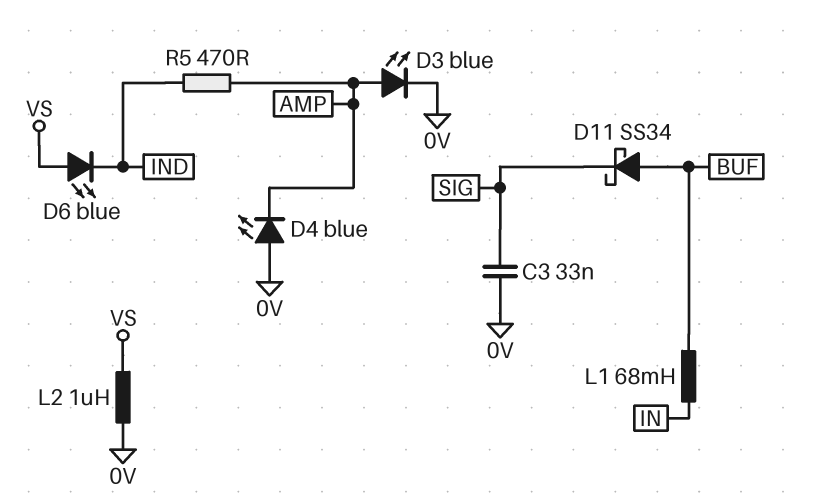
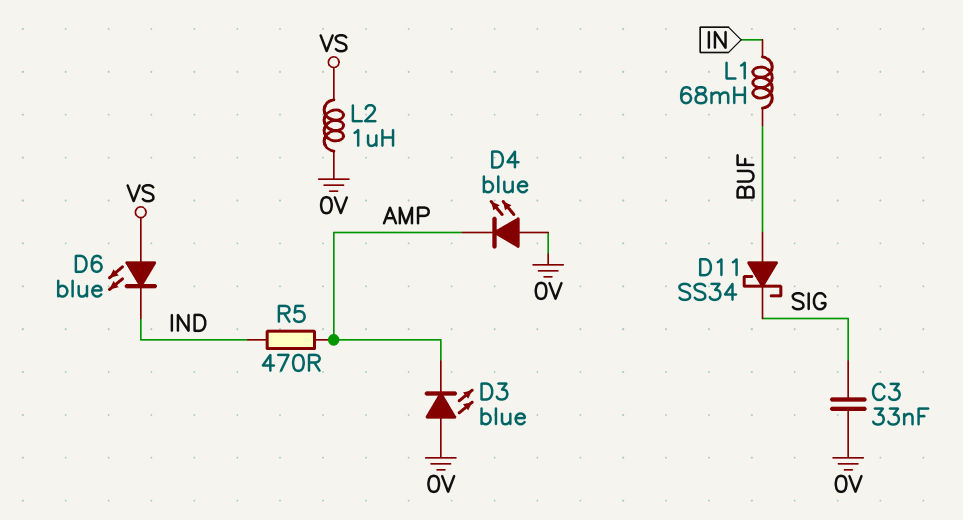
D3: LED blue (A AMP, K 0V) -> LED blue (A 0V, K AMP)

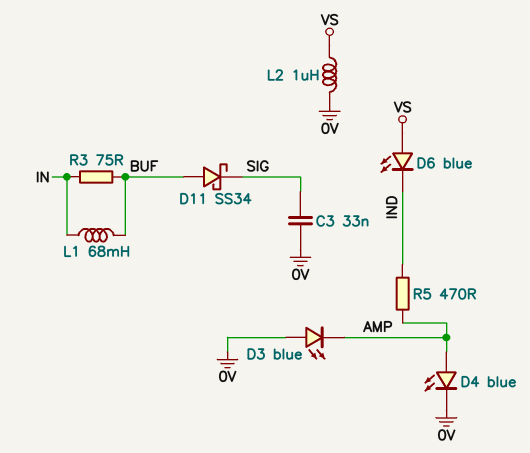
D4: LED blue (A 0V, K AMP) -> LED blue (A AMP, K 0V)
R3: none -> 75 (BUF, IN)

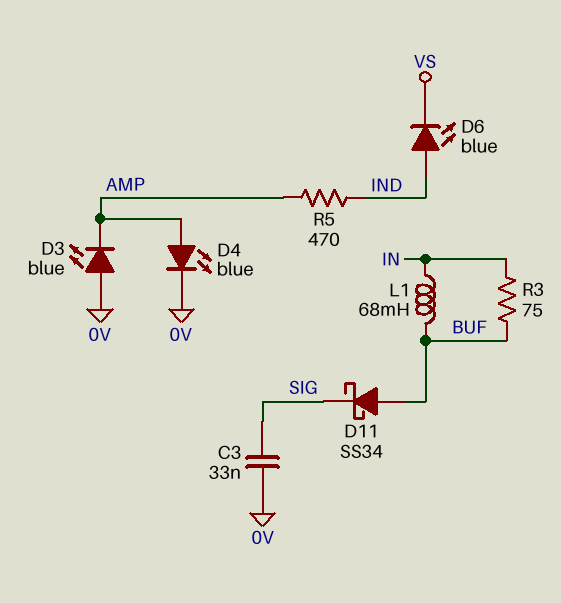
D6: LED blue (A VS, K IND) -> LED blue (A IND, K VS)
L2: 1uH (0V, VS) -> none

